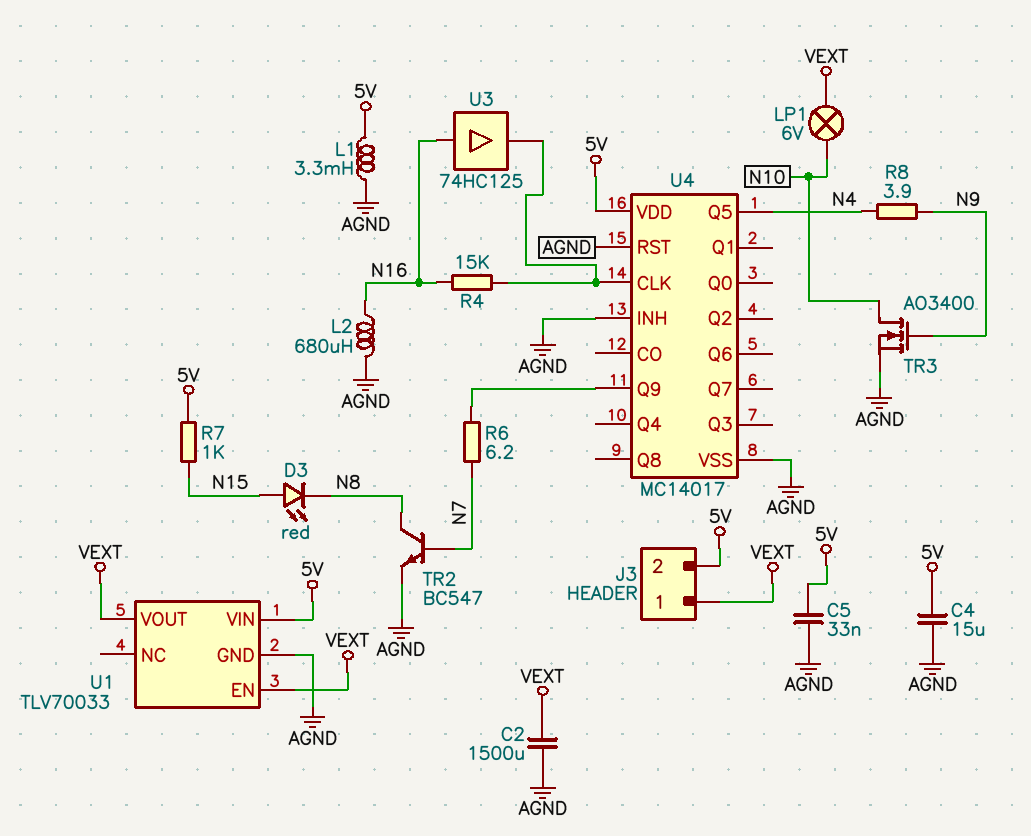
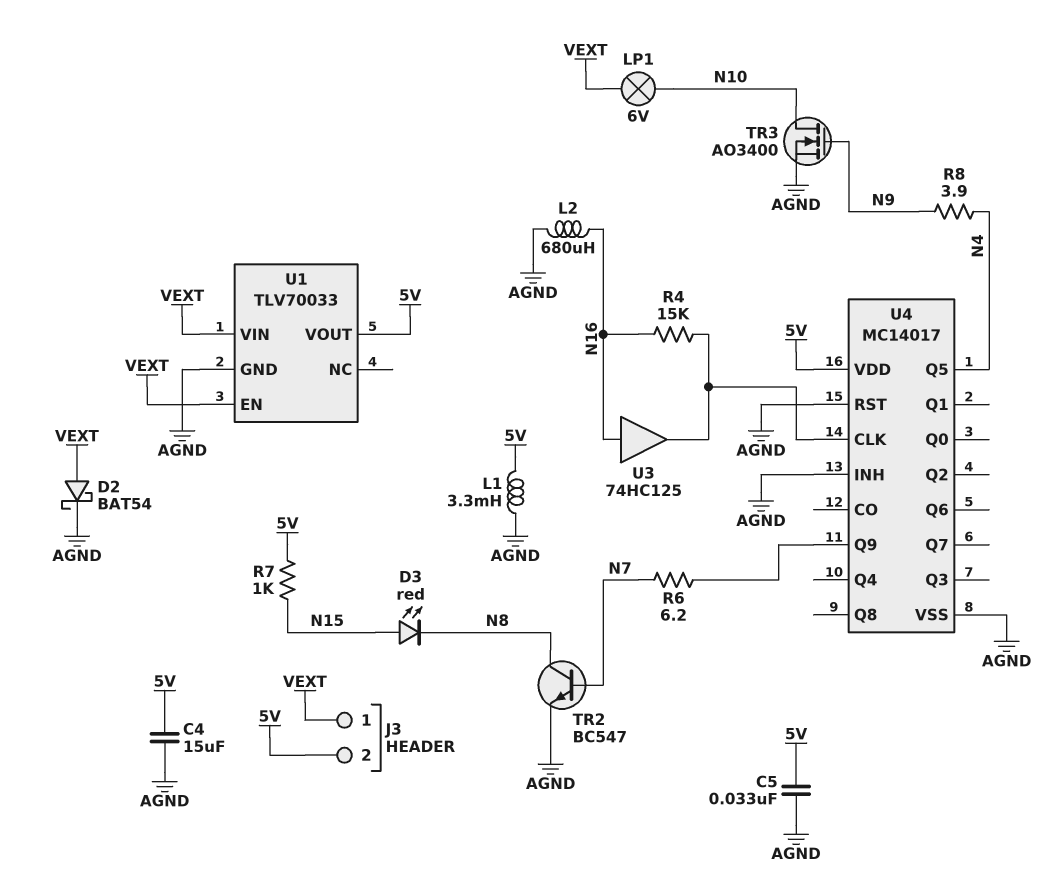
C2: 1500uF (AGND, VEXT) -> none
D2: none -> schottky BAT54 (A VEXT, K AGND)
U1 pin VIN: 5V -> VEXT
U1 pin VOUT: VEXT -> 5V

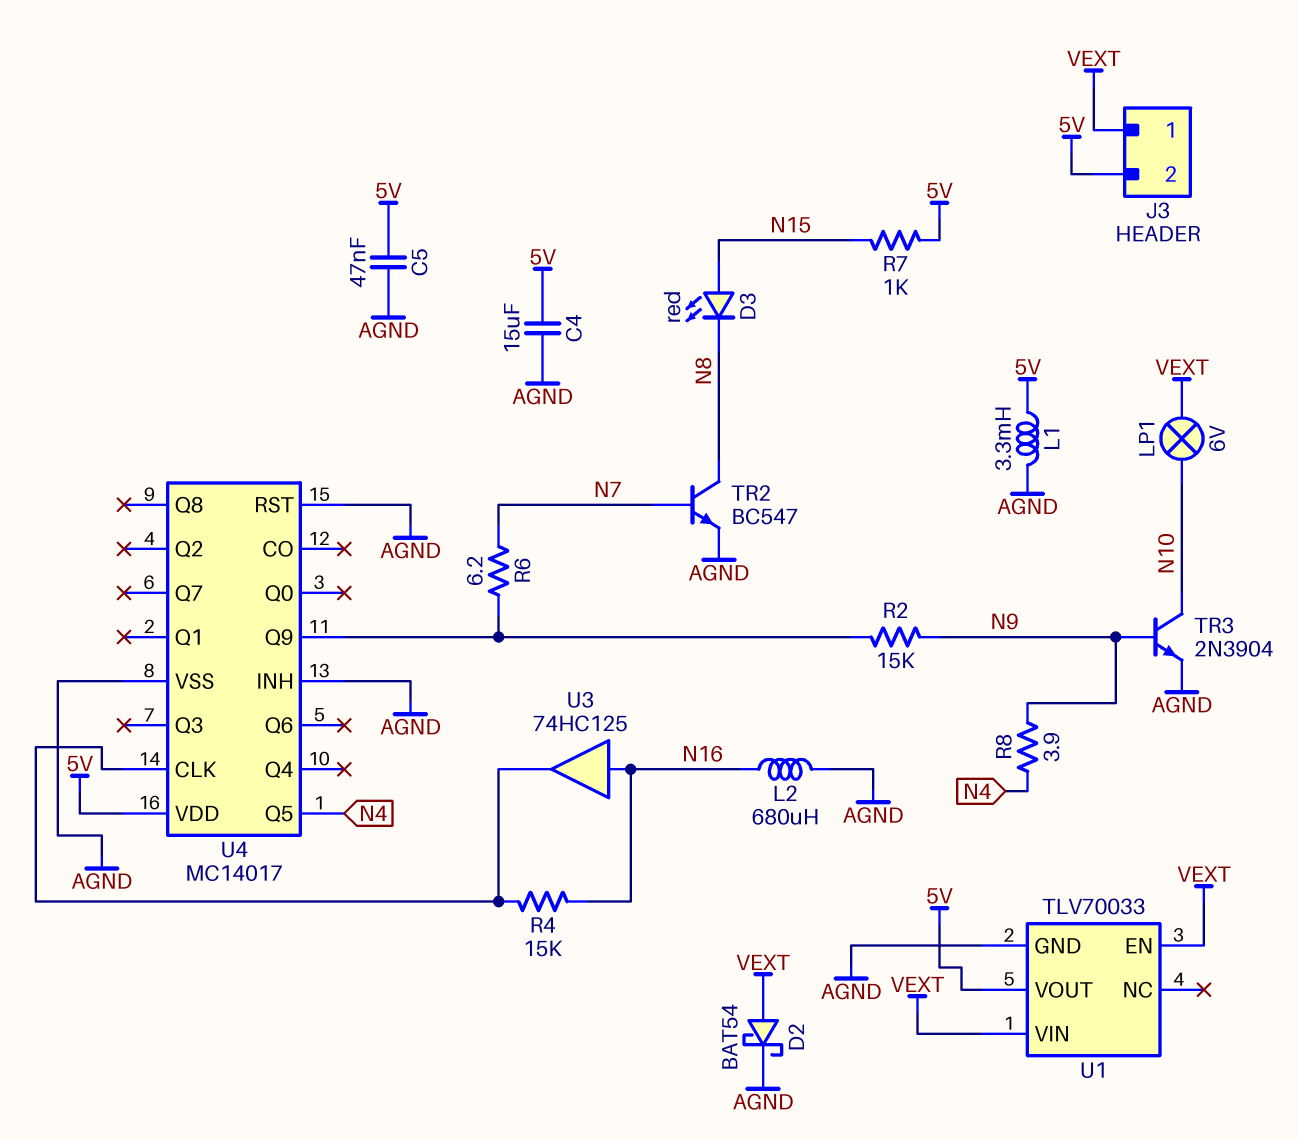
C5: 33nF (5V, AGND) -> 47nF (5V, AGND)
R2: none -> 15k (N9, U4/Q9)
TR3: NMOS AO3400 (G N9, D N10, S AGND) -> NPN 2N3904 (B N9, C N10, E AGND)

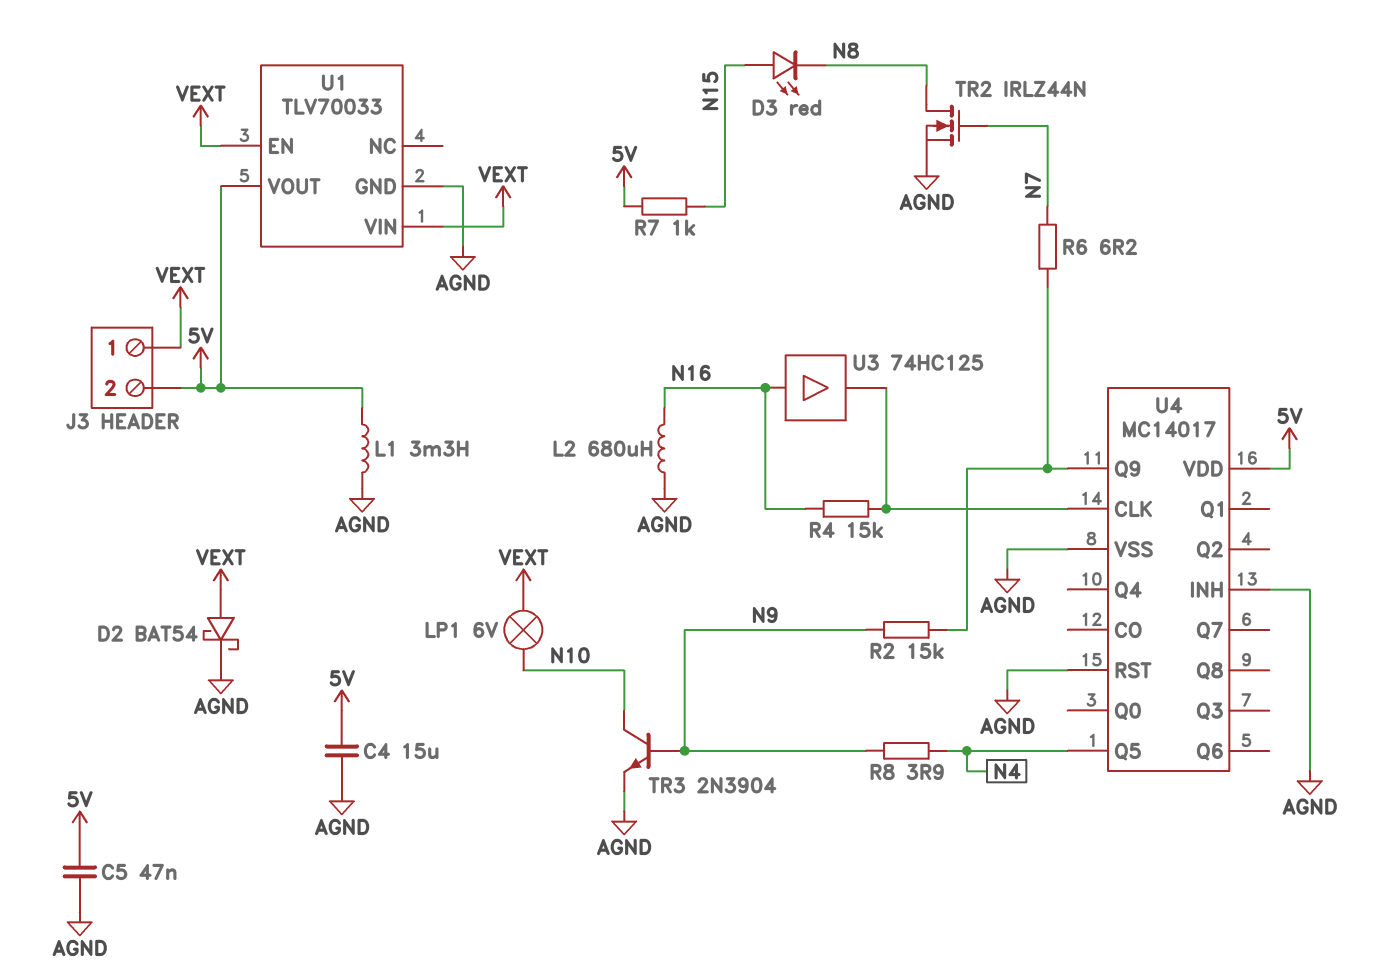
TR2: NPN BC547 (B N7, C N8, E AGND) -> NMOS IRLZ44N (G N7, D N8, S AGND)

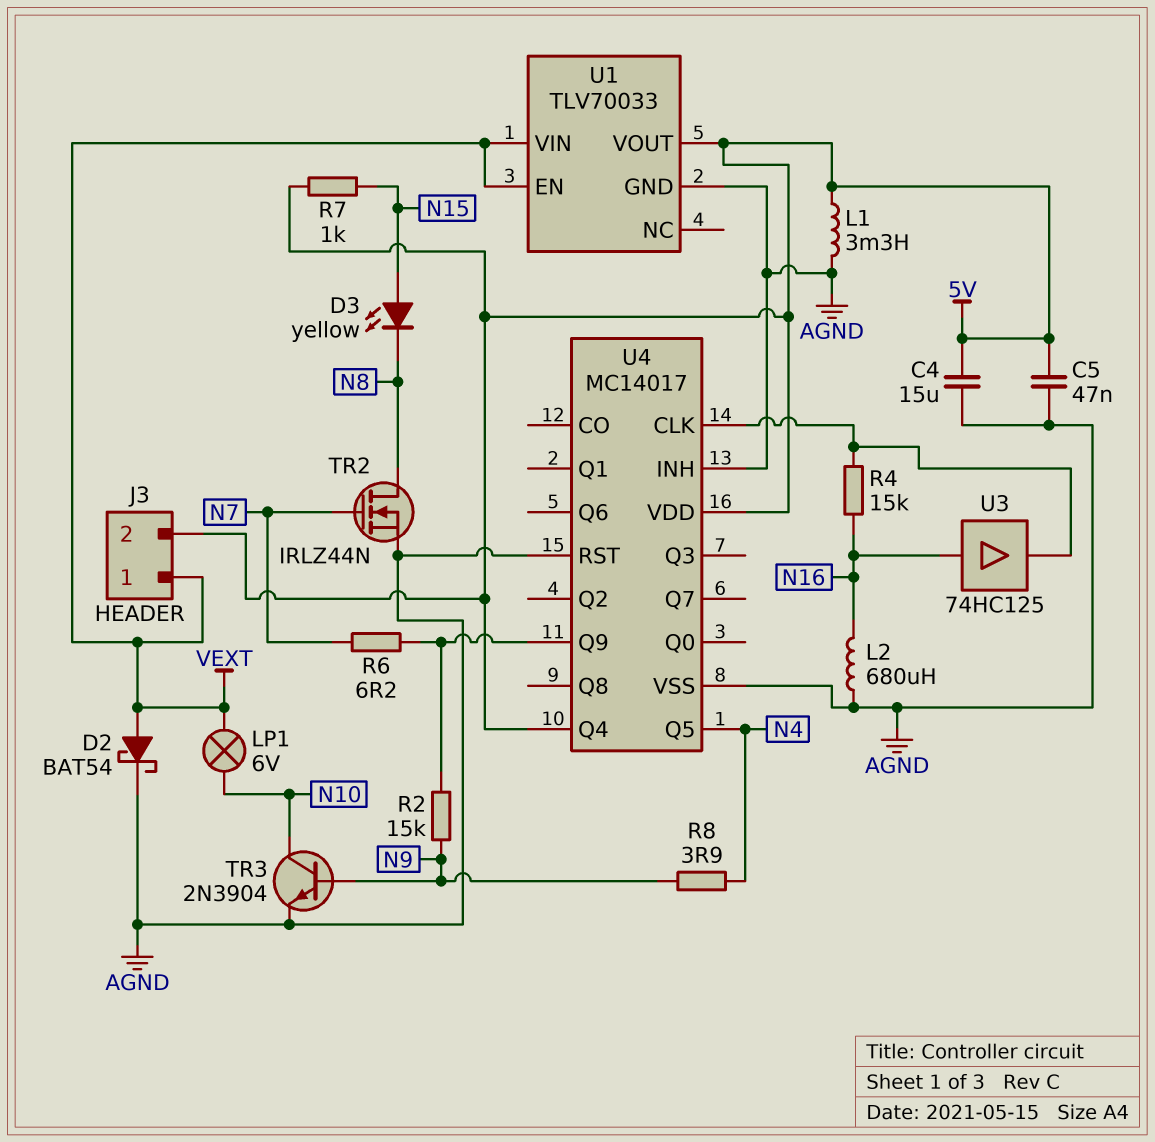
D3: LED red (A N15, K N8) -> LED yellow (A N15, K N8)
U4 pin Q4: none -> 5V

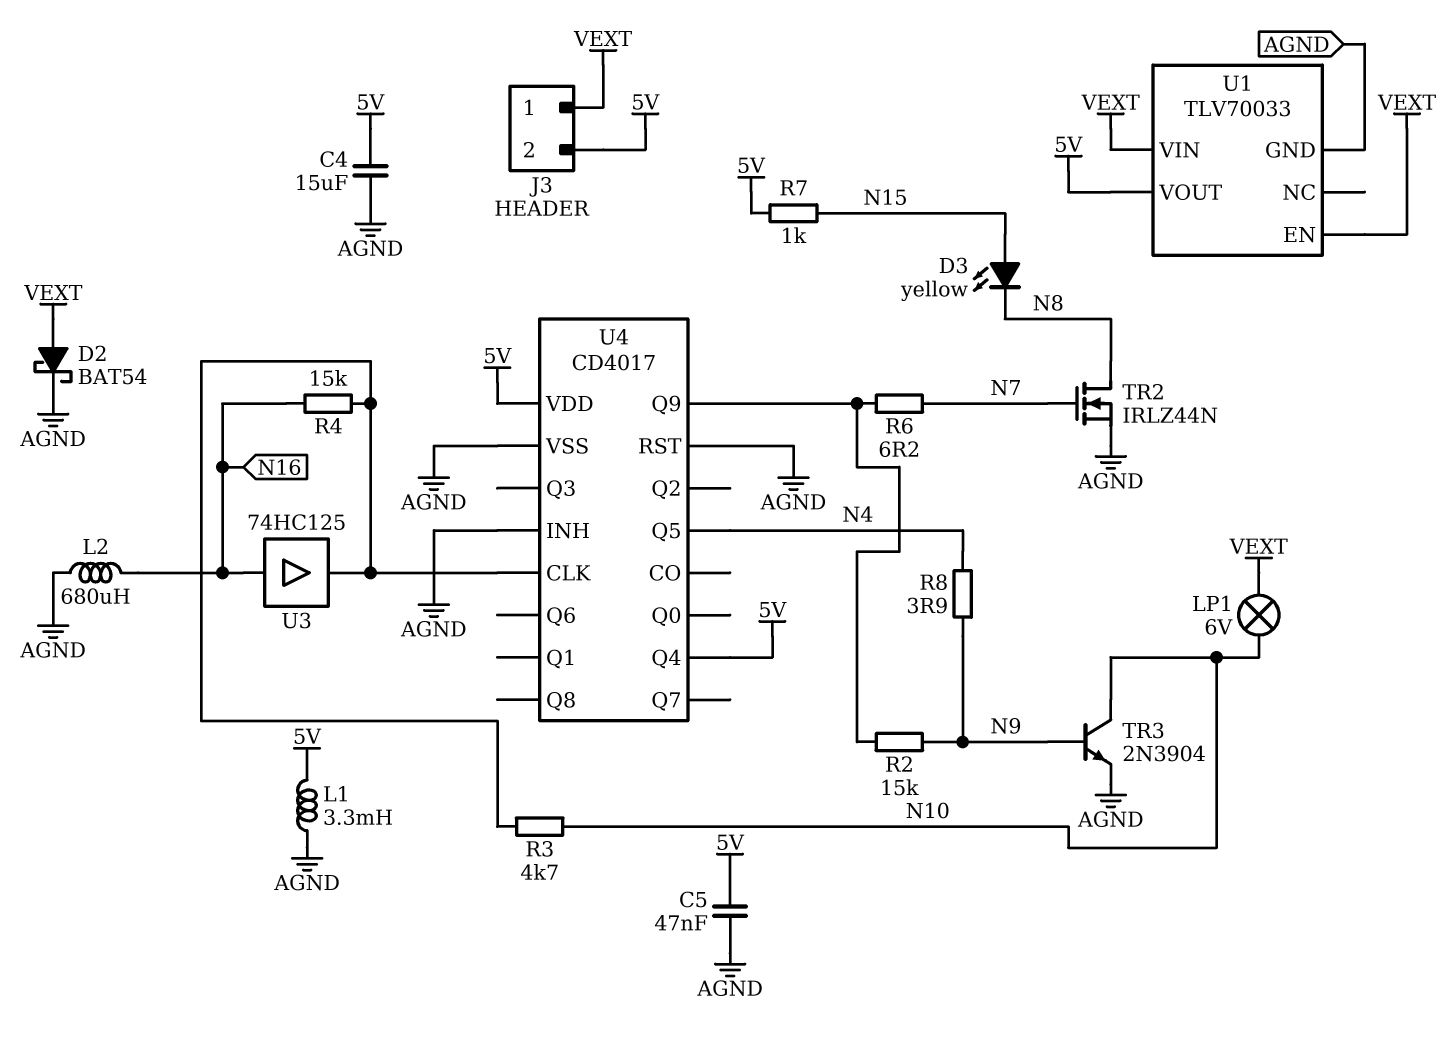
R3: none -> 4.7k (N10, U4/CLK)
U4: MC14017 -> CD4017

